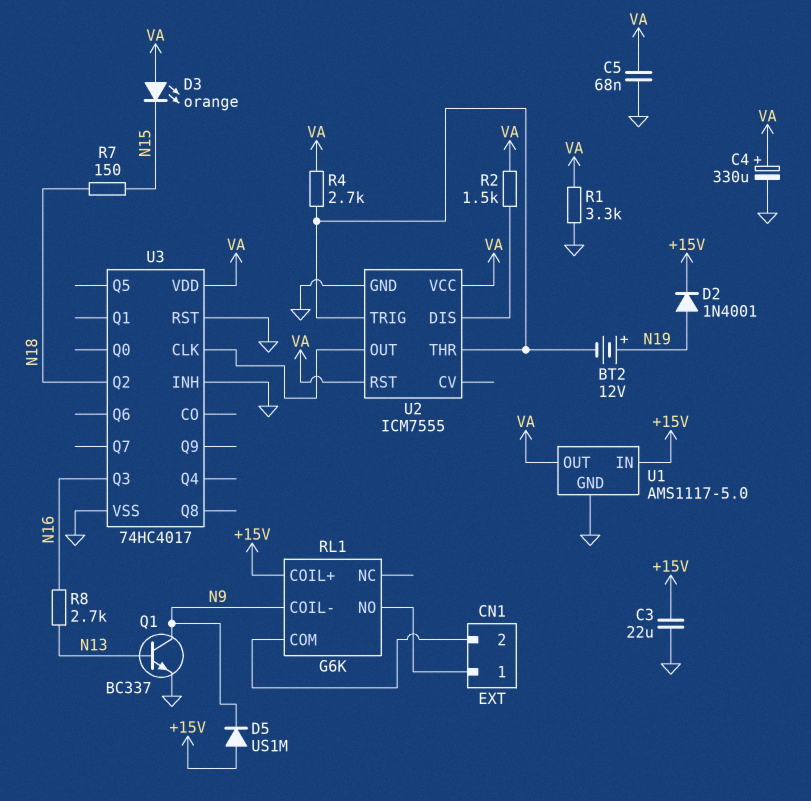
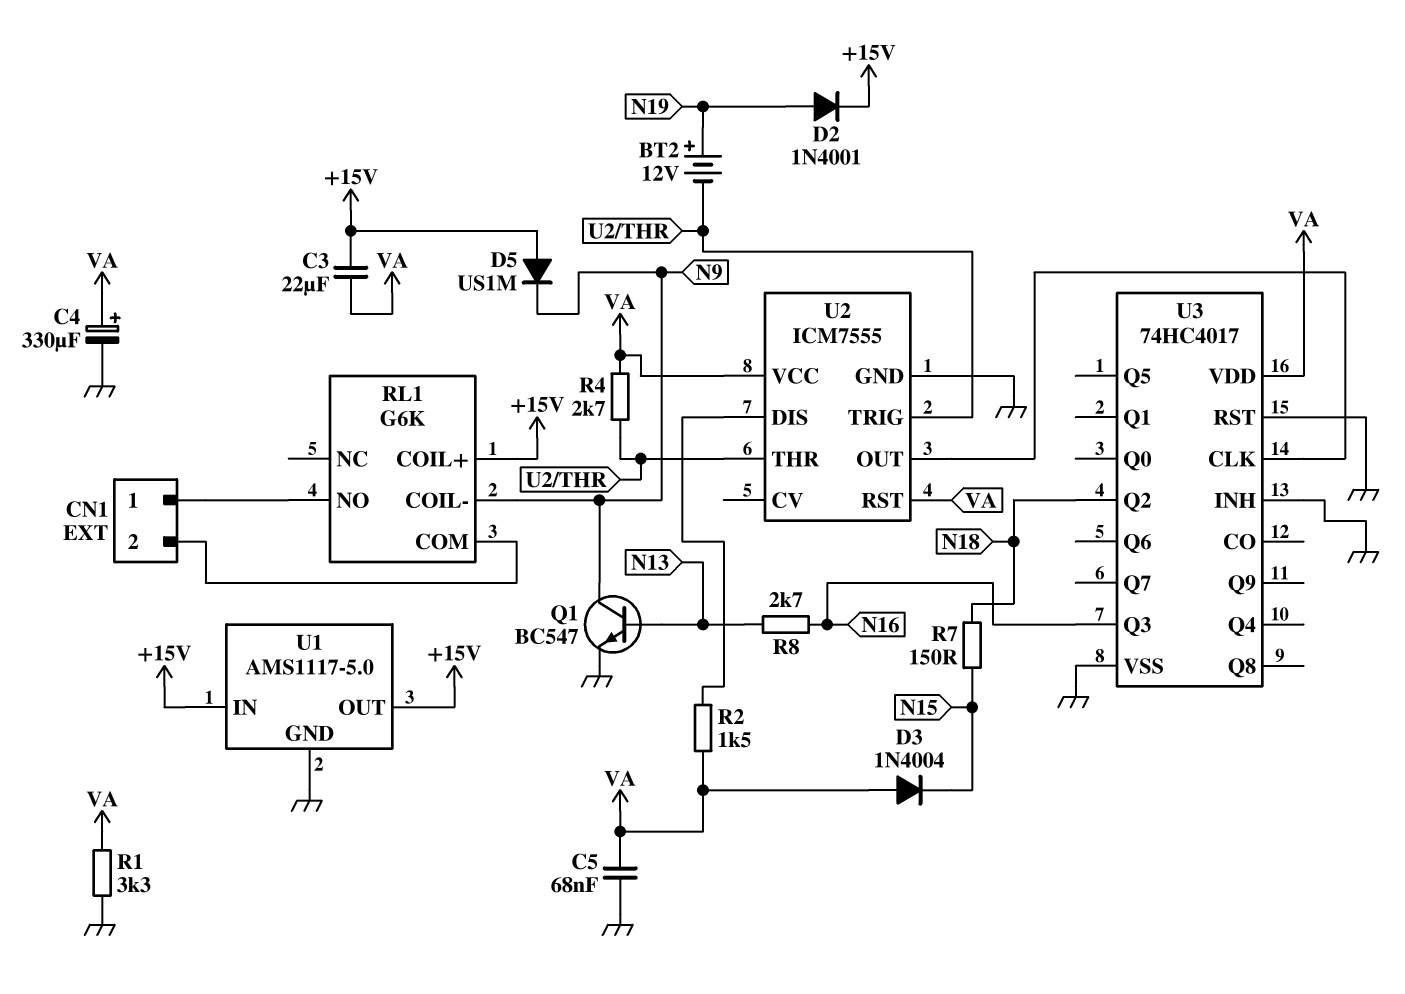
C3: 22uF (+15V, GND) -> 22uF (+15V, VA)
D3: LED orange (A VA, K N15) -> diode 1N4004 (A VA, K N15)
Q1: NPN BC337 (B N13, C N9, E GND) -> NPN BC547 (B N13, C N9, E GND)
U1 pin OUT: VA -> +15V

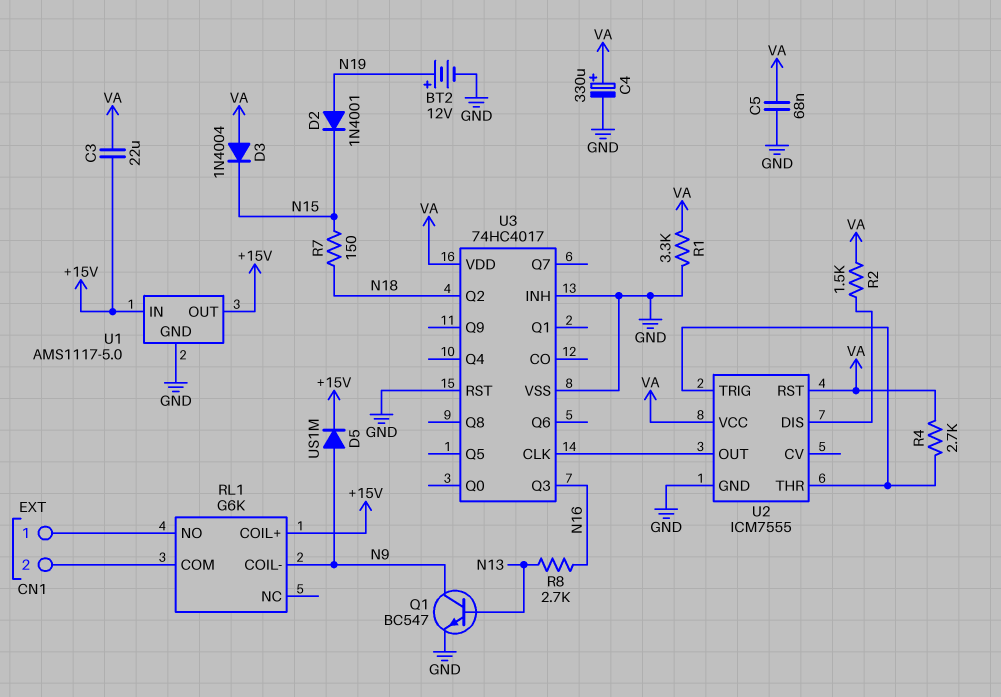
BT2: 12V (plus N19, minus U2/THR) -> 12V (plus N19, minus GND)
D2: diode 1N4001 (A N19, K +15V) -> diode 1N4001 (A N19, K N15)
D5: diode US1M (A +15V, K N9) -> diode US1M (A N9, K +15V)

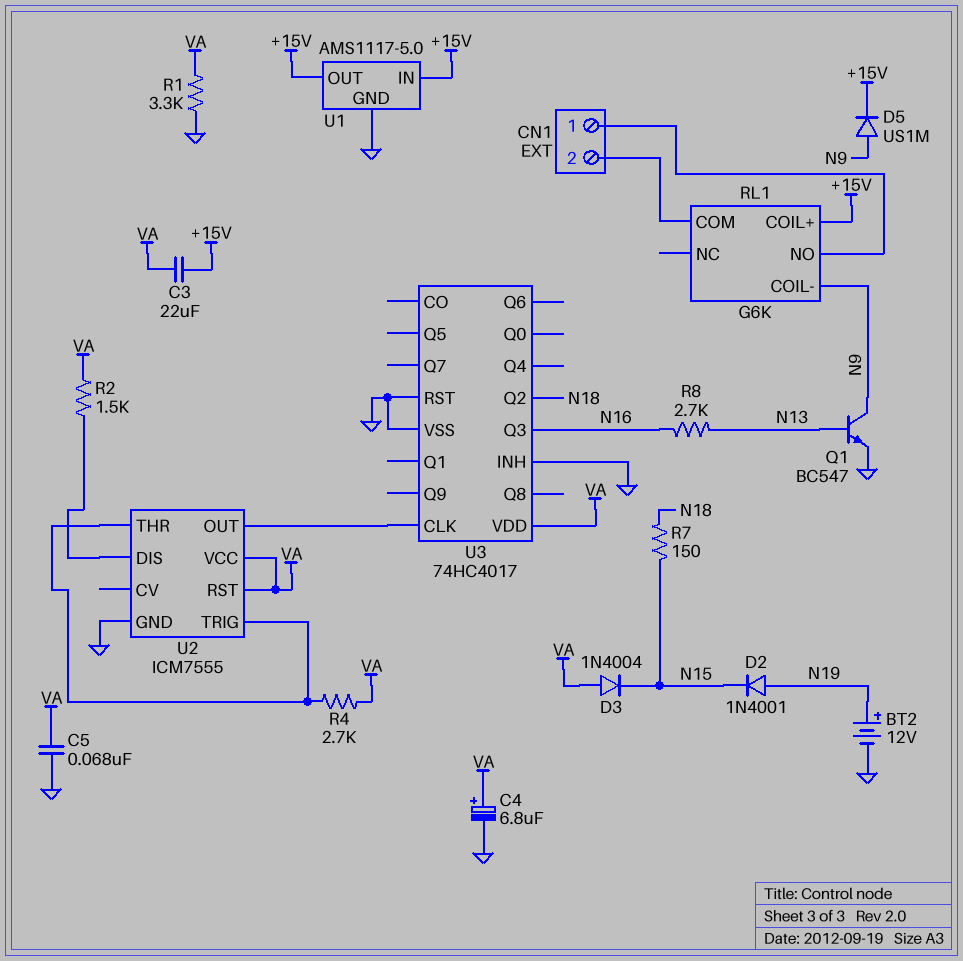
C4: 330uF (plus VA, minus GND) -> 6.8uF (plus VA, minus GND)

